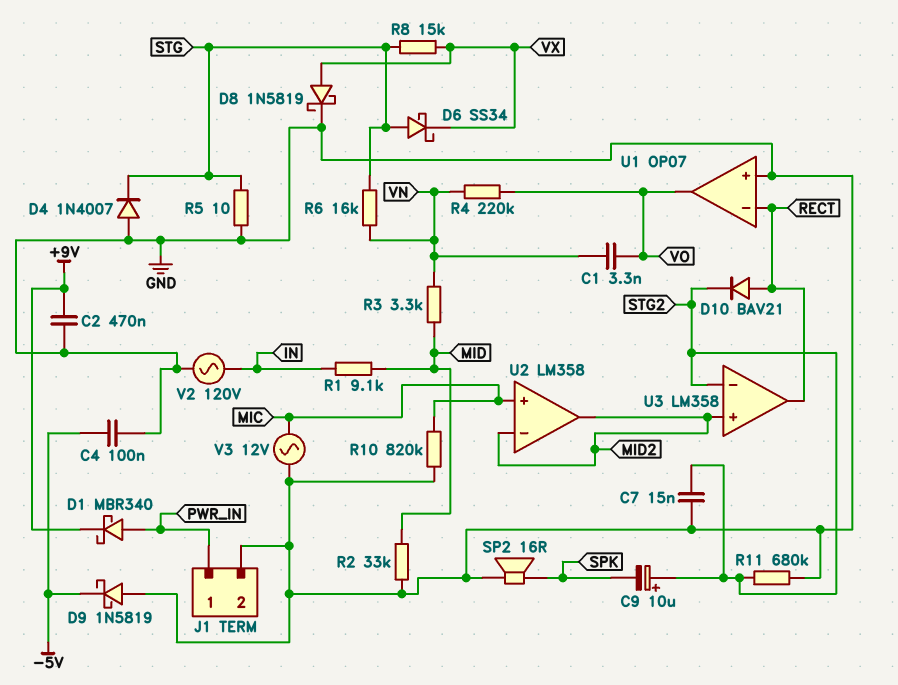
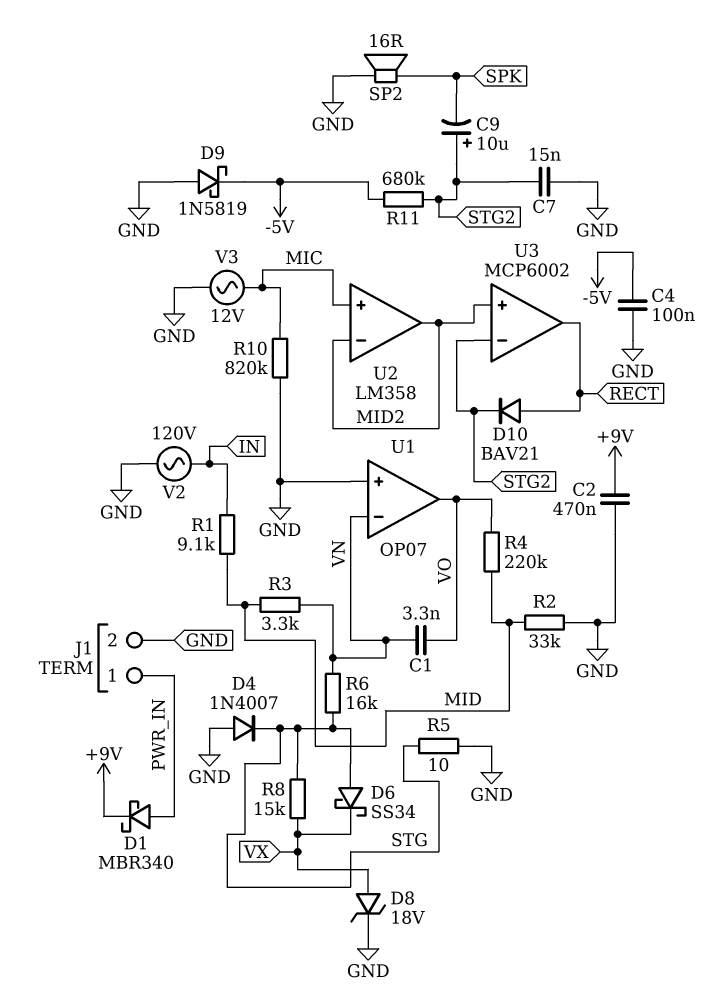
D8: schottky 1N5819 (A VX, K GND) -> zener 18V (A VX, K GND)
R4: 220k (VN, VO) -> 220k (MID, VO)
R11: 680k (GND, STG2) -> 680k (-5V, STG2)
U1 pin in-: RECT -> VN
U3: LM358 -> MCP6002

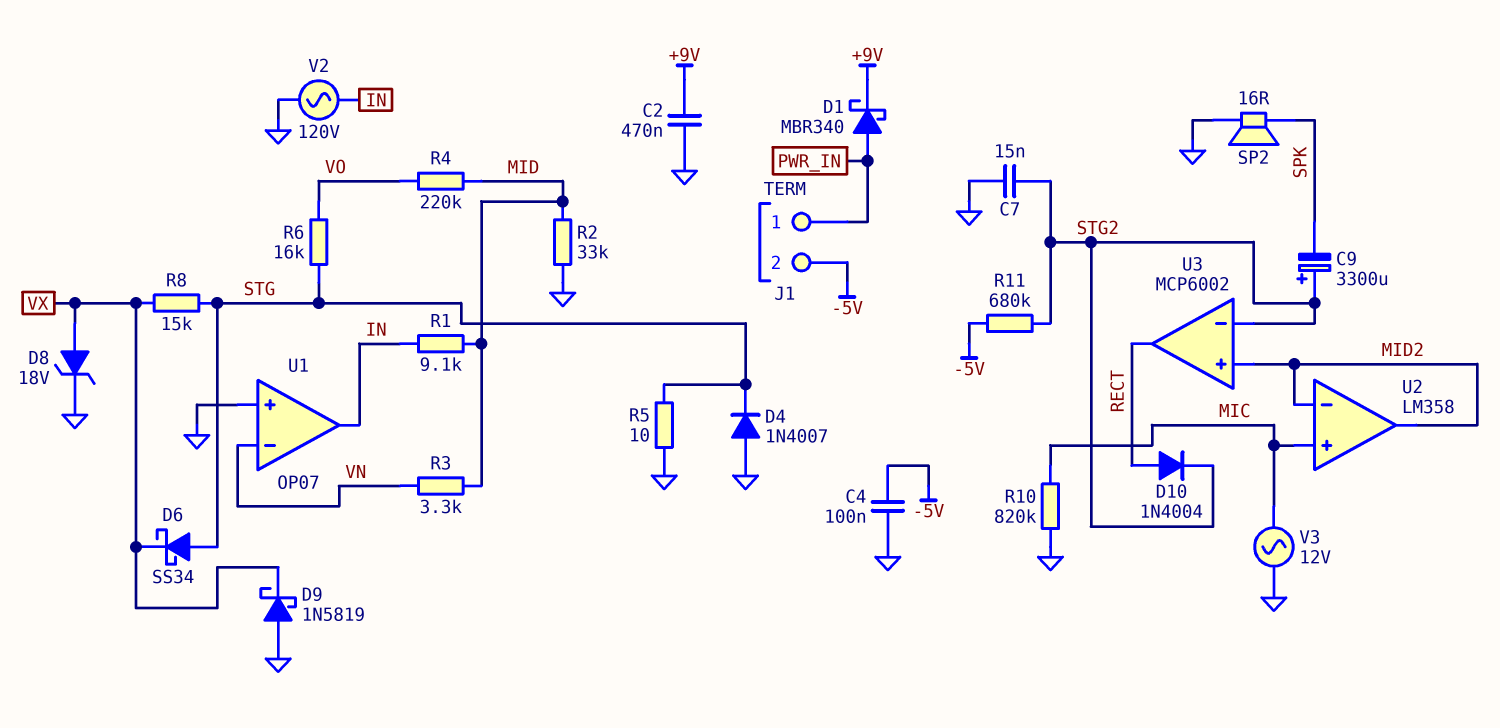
C1: 3.3nF (VN, VO) -> none
C9: 10uF (plus STG2, minus SPK) -> 3300uF (plus STG2, minus SPK)
D9: schottky 1N5819 (A GND, K -5V) -> schottky 1N5819 (A GND, K VX)
D10: diode BAV21 (A RECT, K STG2) -> diode 1N4004 (A RECT, K STG2)
J1 pin 2: GND -> -5V
R6: 16k (STG, VN) -> 16k (STG, VO)
U1 pin out: VO -> IN

